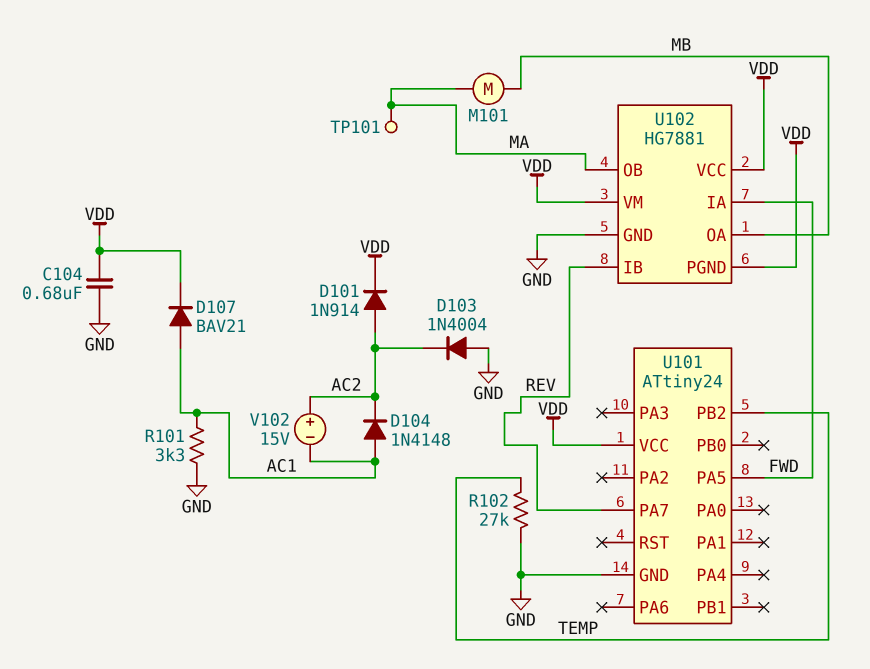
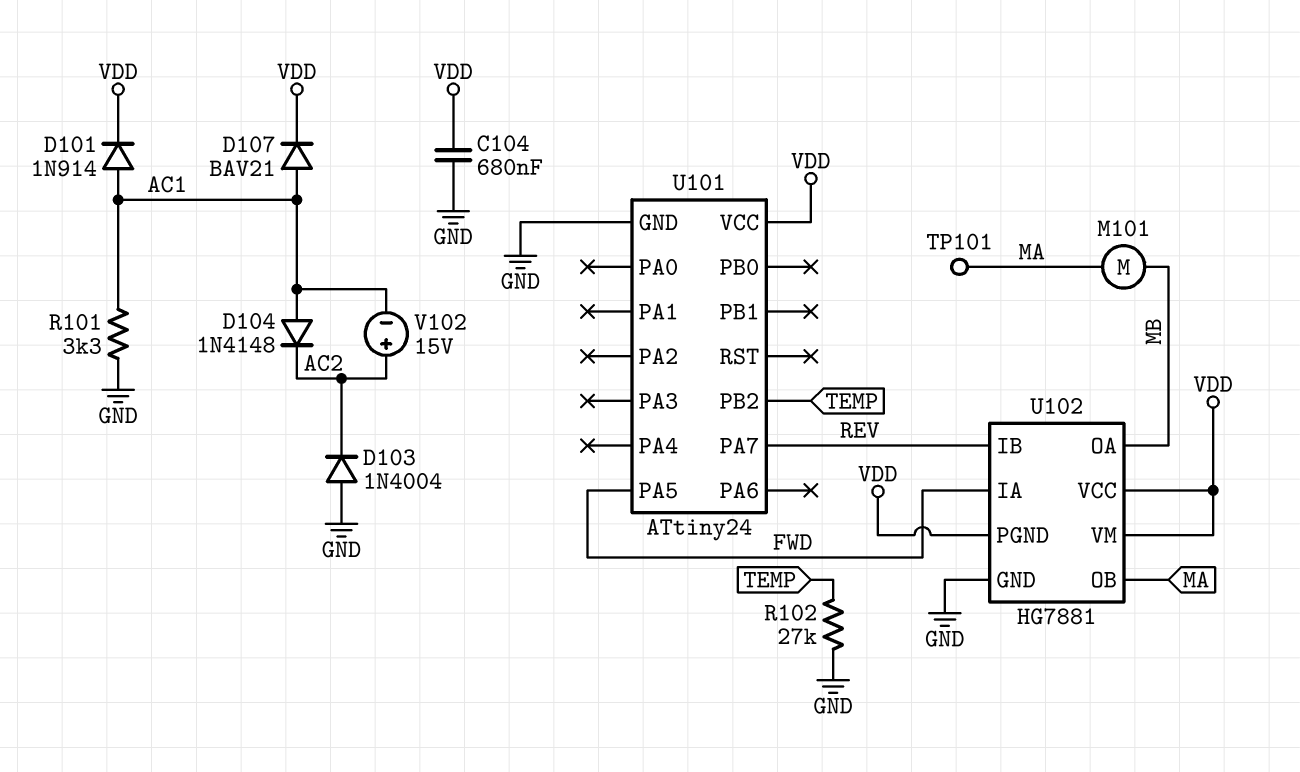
D101: diode 1N914 (A AC2, K VDD) -> diode 1N914 (A AC1, K VDD)

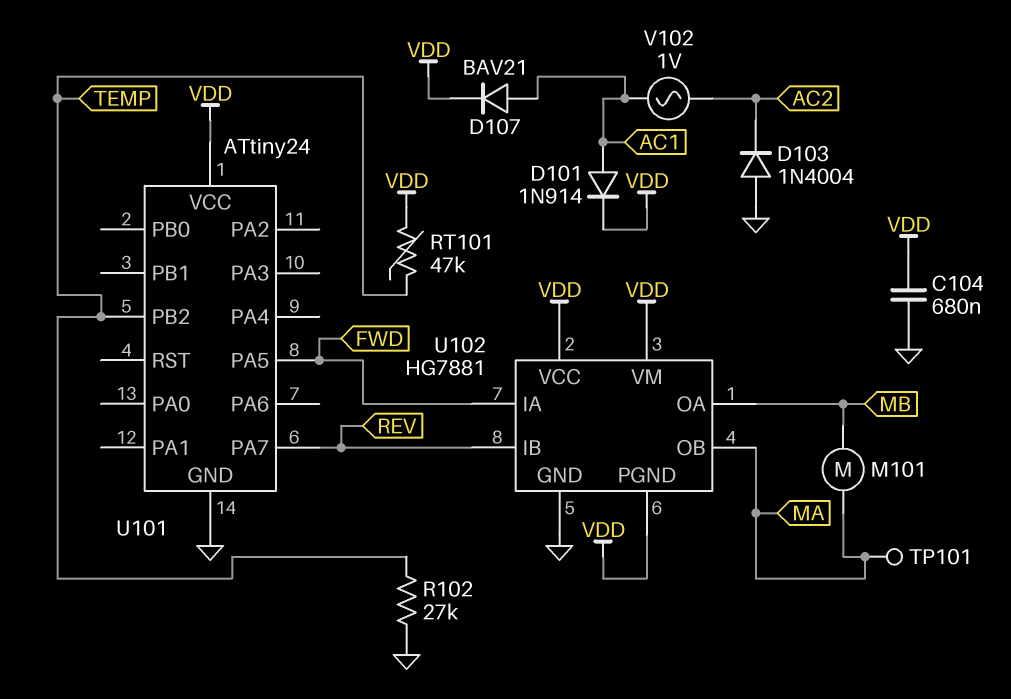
D104: diode 1N4148 (A AC1, K AC2) -> none
R101: 3.3k (AC1, GND) -> none
RT101: none -> 47k (TEMP, VDD)
V102: 15V (plus AC2, minus AC1) -> AC 1V (AC1, AC2)

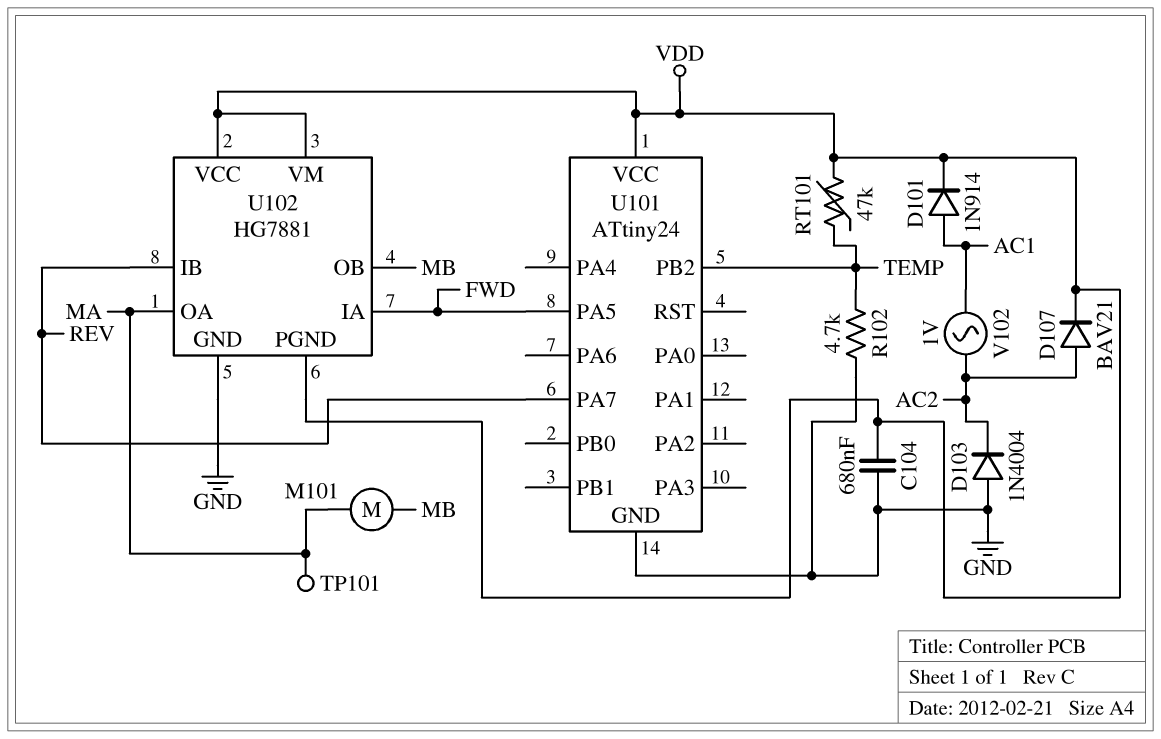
D107: diode BAV21 (A AC1, K VDD) -> diode BAV21 (A AC2, K VDD)
R102: 27k (GND, TEMP) -> 4.7k (GND, TEMP)
U102 pin OA: MB -> MA
U102 pin OB: MA -> MB

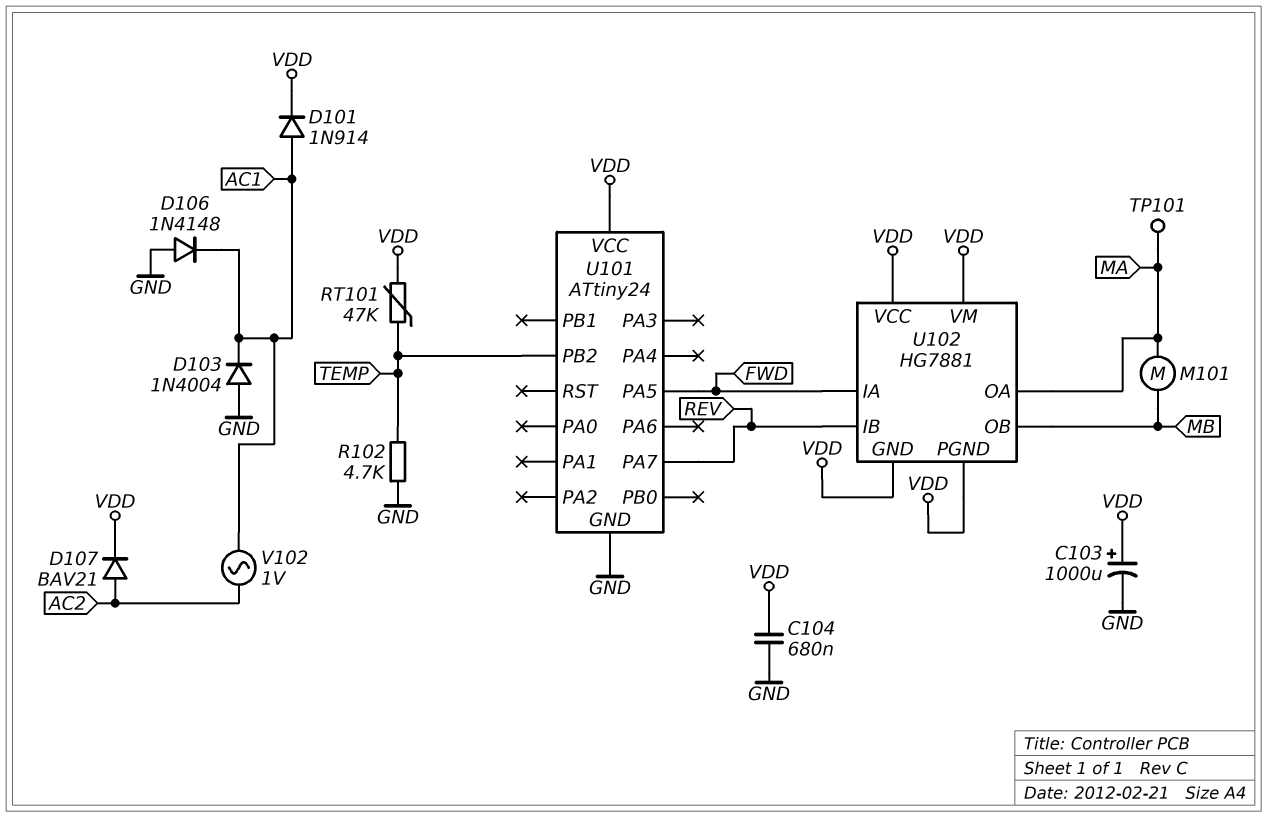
C103: none -> 1000uF (plus VDD, minus GND)
D103: diode 1N4004 (A GND, K AC2) -> diode 1N4004 (A GND, K AC1)
D106: none -> diode 1N4148 (A GND, K AC1)
U102 pin GND: GND -> VDD

